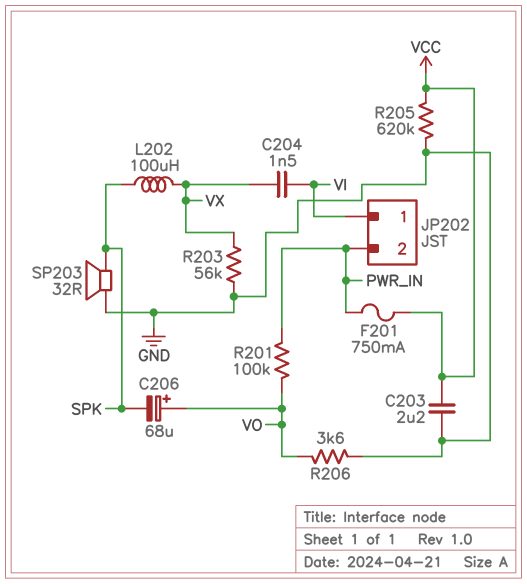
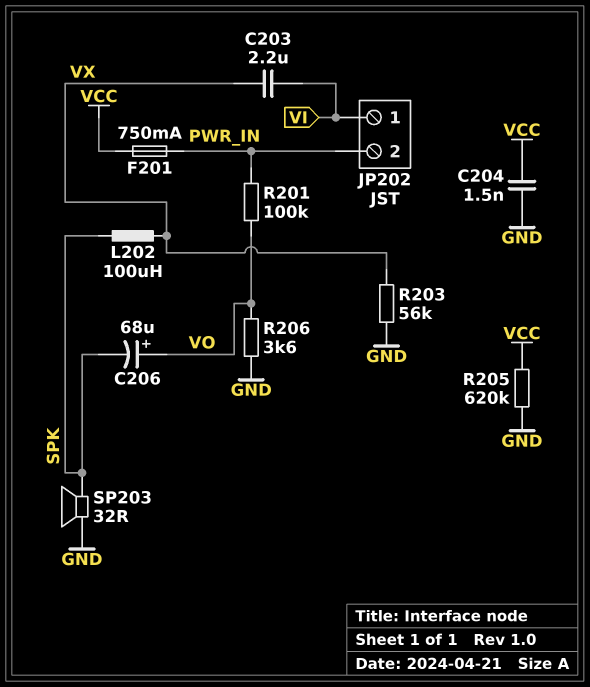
C203: 2.2uF (GND, VCC) -> 2.2uF (VI, VX)
C204: 1.5nF (VI, VX) -> 1.5nF (GND, VCC)

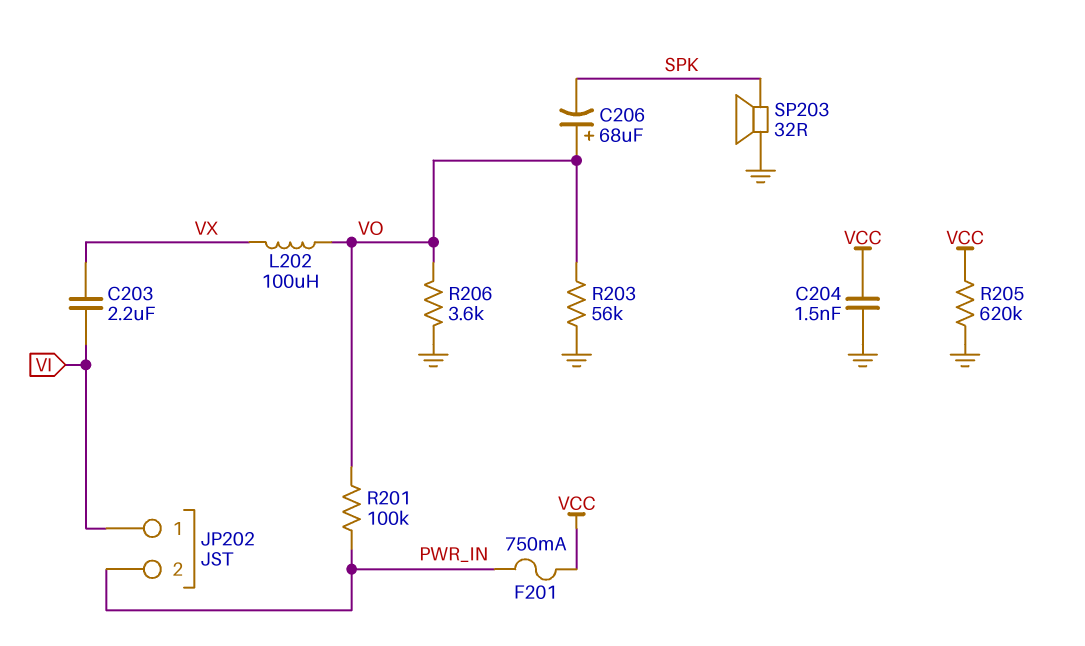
L202: 100uH (SPK, VX) -> 100uH (VO, VX)
R203: 56k (GND, VX) -> 56k (GND, VO)

